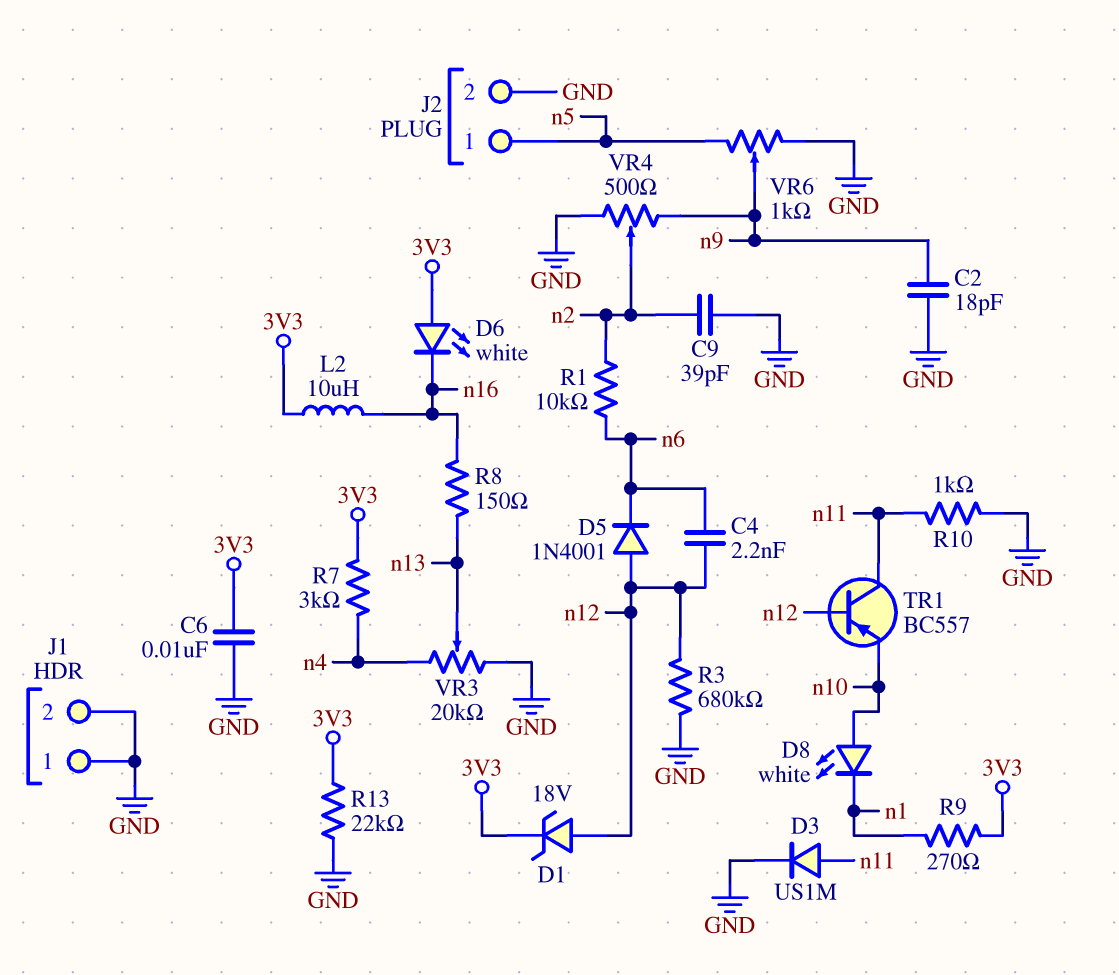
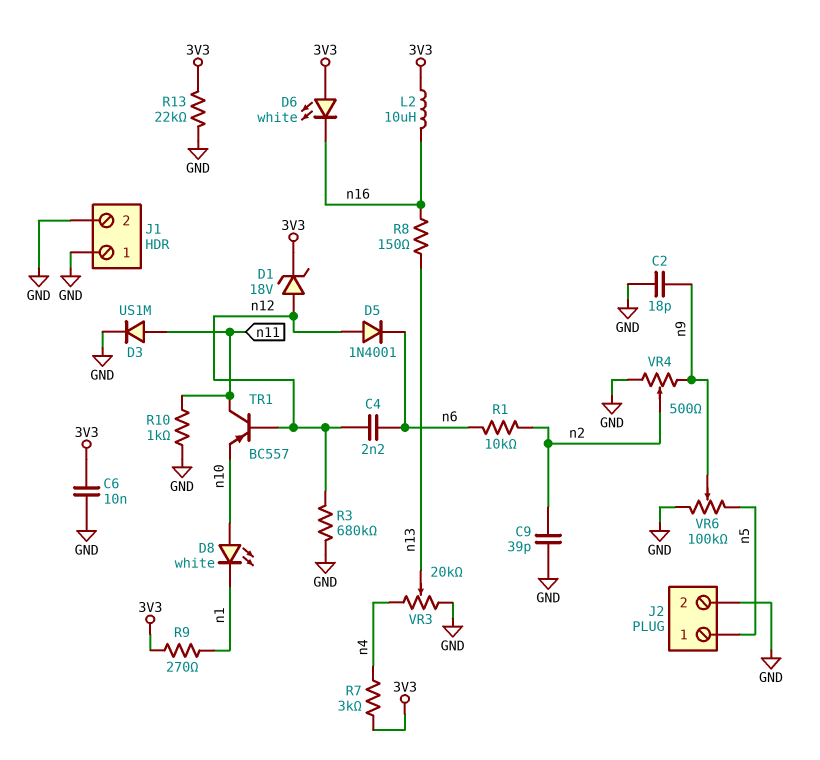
VR6: 1k (GND, n5, wiper n9) -> 100k (GND, n5, wiper n9)

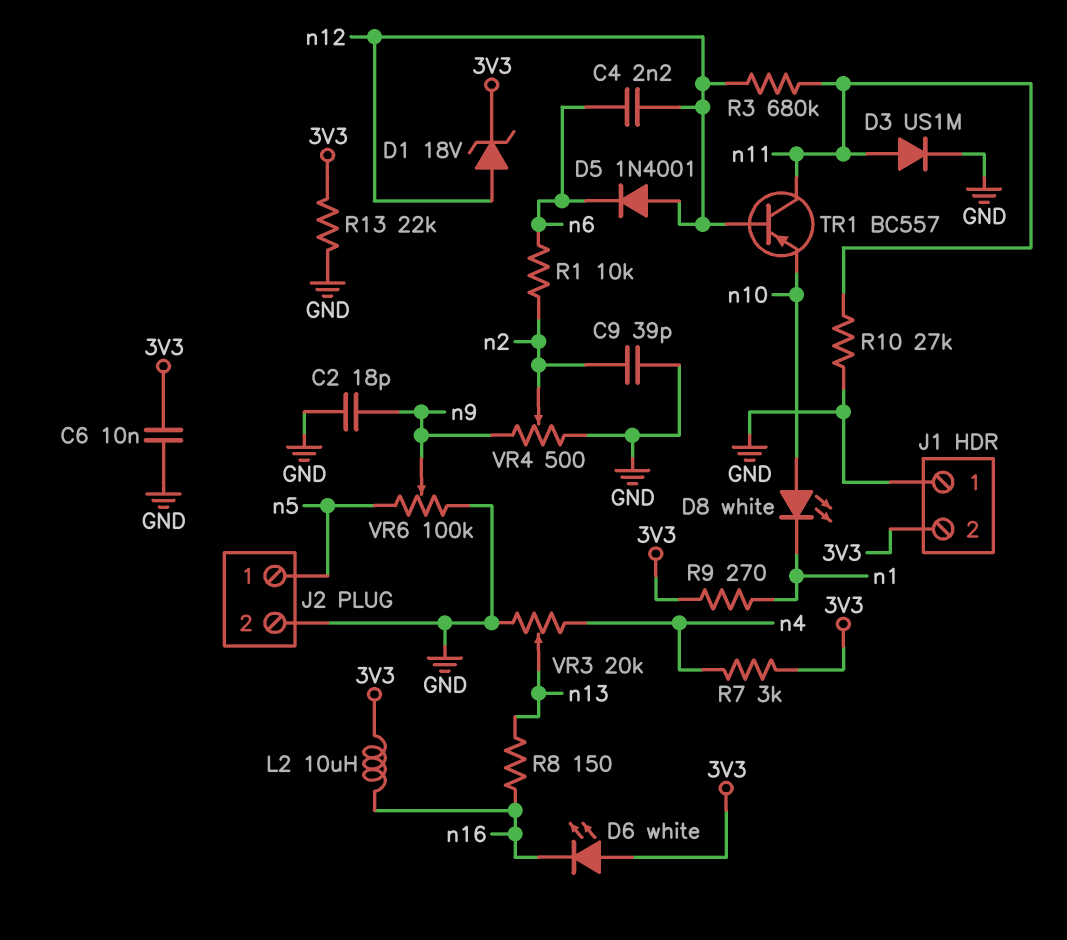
J1 pin 2: GND -> 3V3
R3: 680k (GND, n12) -> 680k (n11, n12)
R10: 1k (GND, n11) -> 27k (GND, n11)

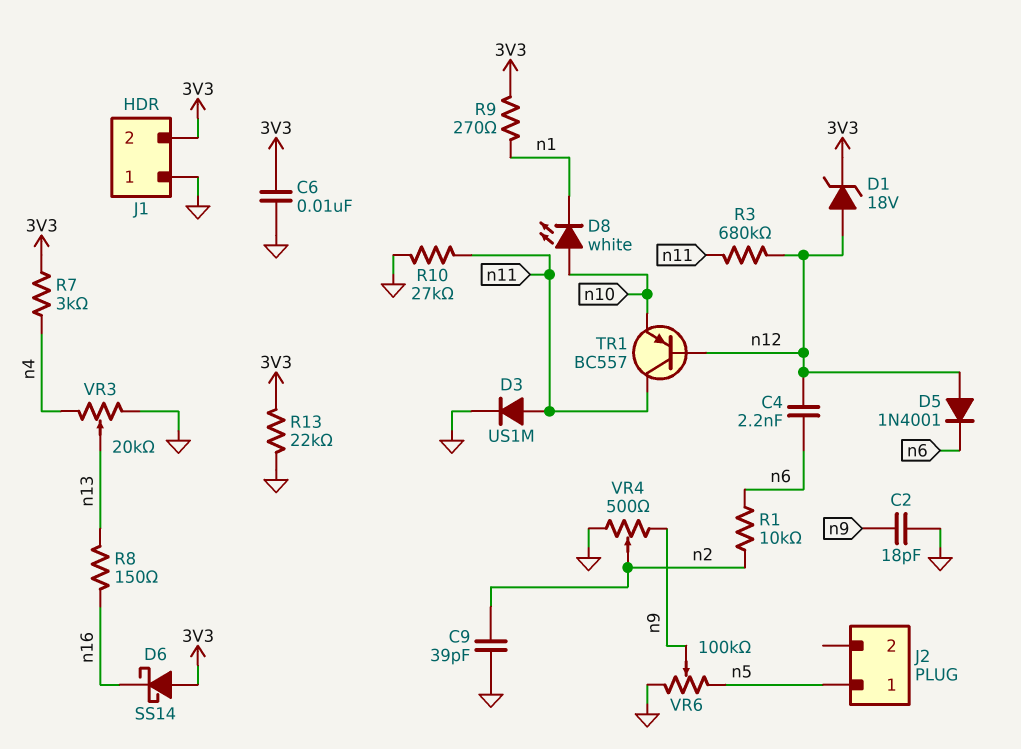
D6: LED white (A 3V3, K n16) -> schottky SS14 (A 3V3, K n16)
J2 pin 2: GND -> none
L2: 10uH (3V3, n16) -> none

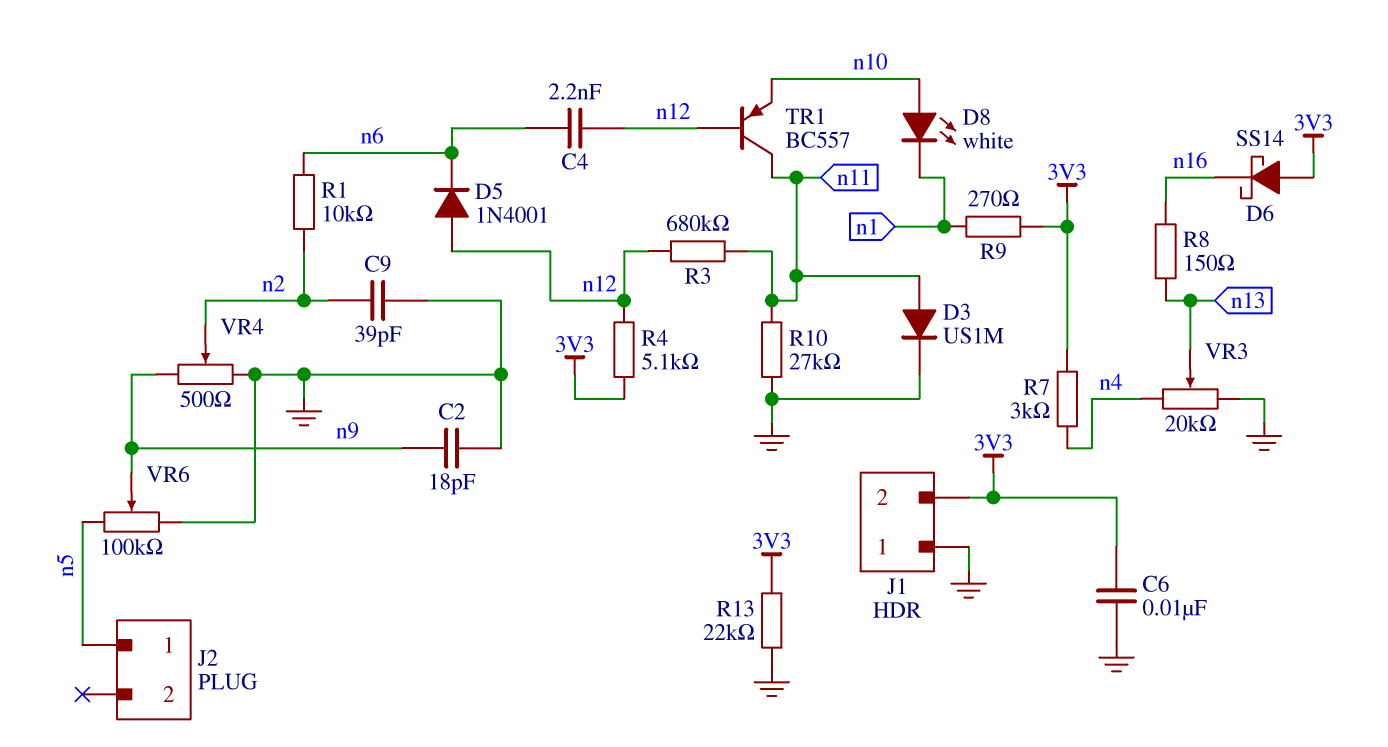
D1: zener 18V (A n12, K 3V3) -> none
R4: none -> 5.1k (3V3, n12)

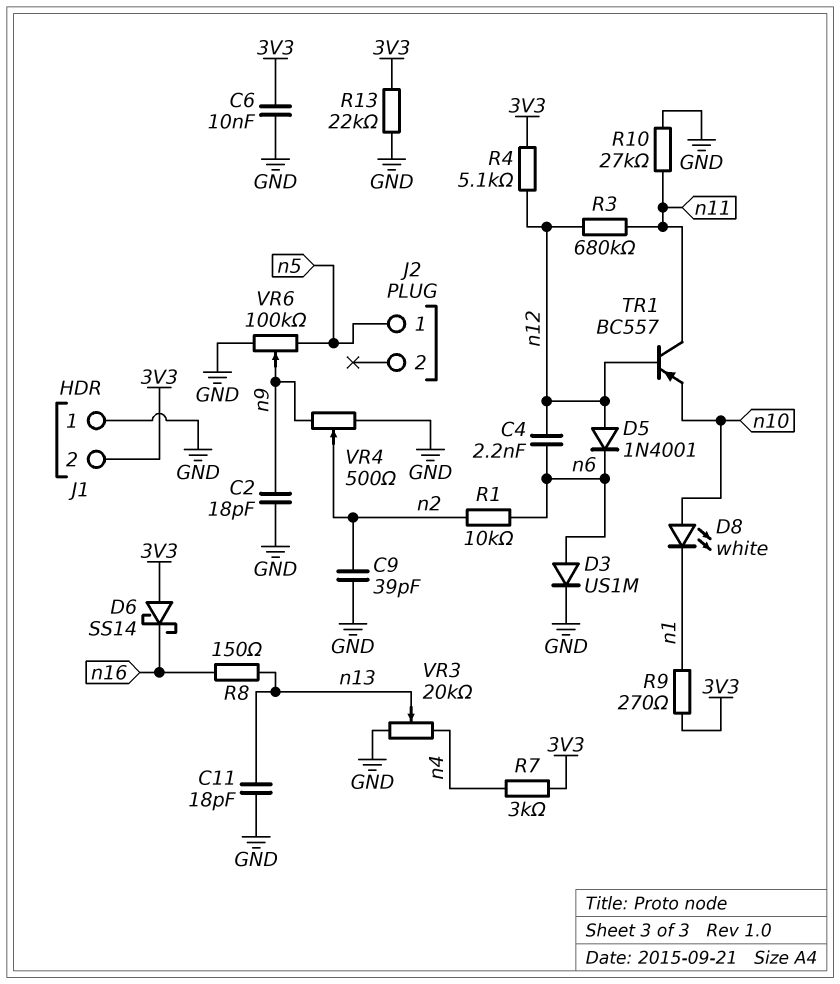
C11: none -> 18pF (GND, n13)
D3: diode US1M (A n11, K GND) -> diode US1M (A n6, K GND)

